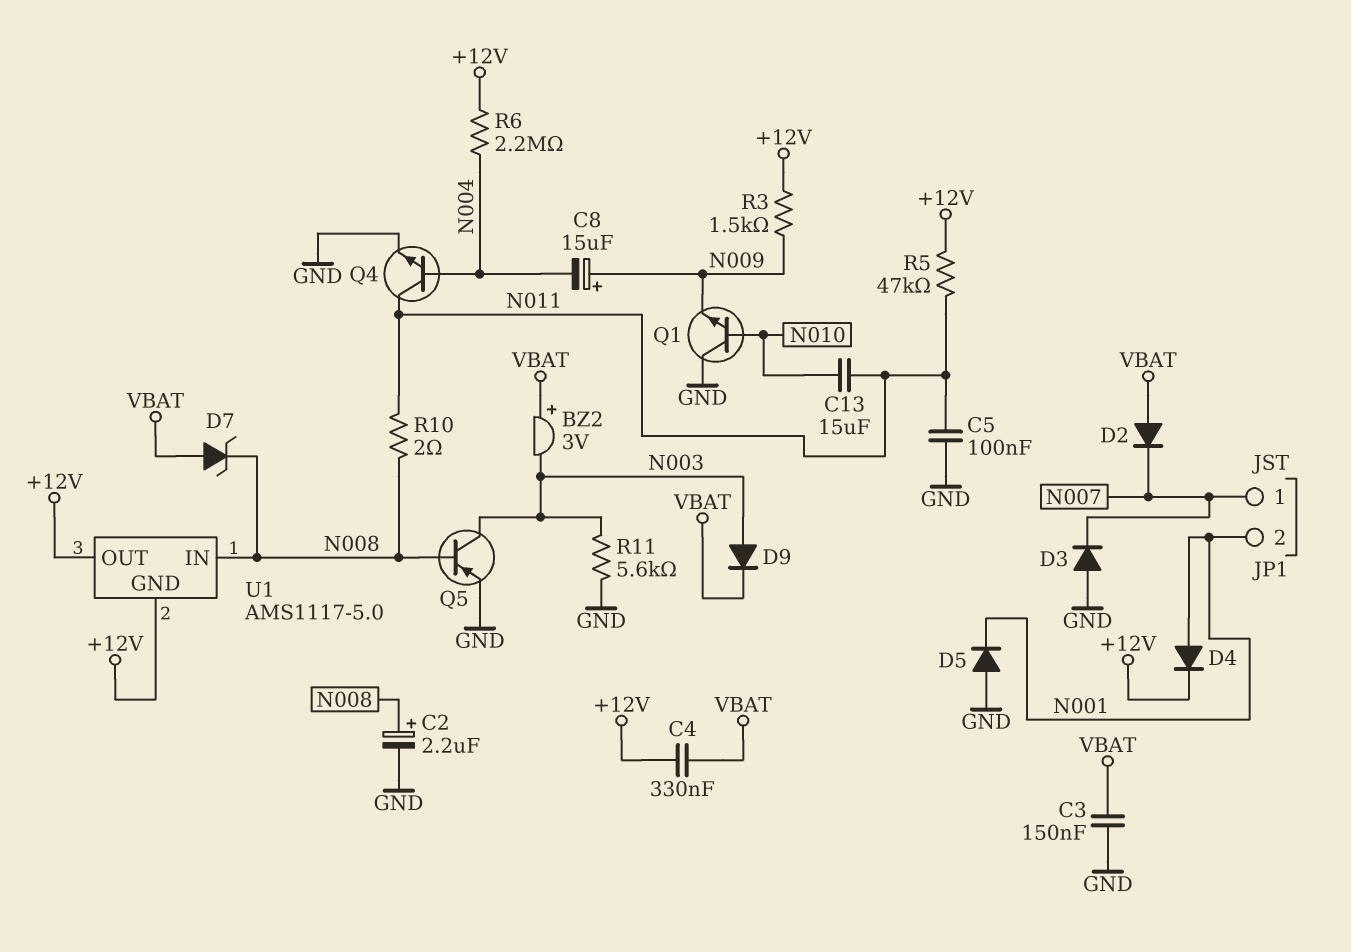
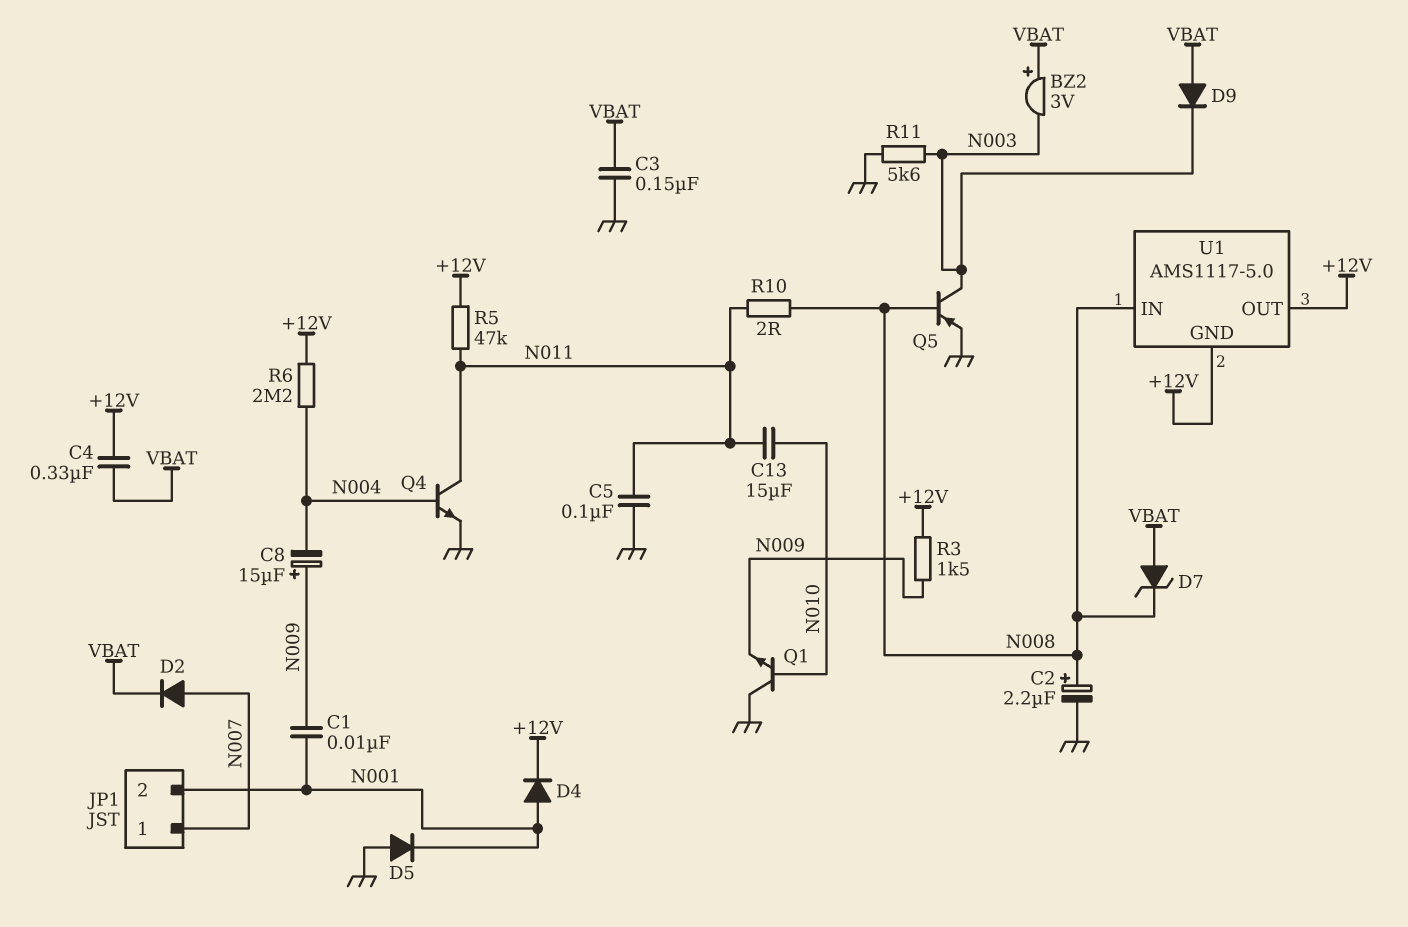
C1: none -> 10nF (N001, N009)
D2: diode (A VBAT, K N007) -> diode (A N007, K VBAT)
D3: diode (A GND, K N007) -> none
D9: diode (A N003, K VBAT) -> diode (A VBAT, K N003)

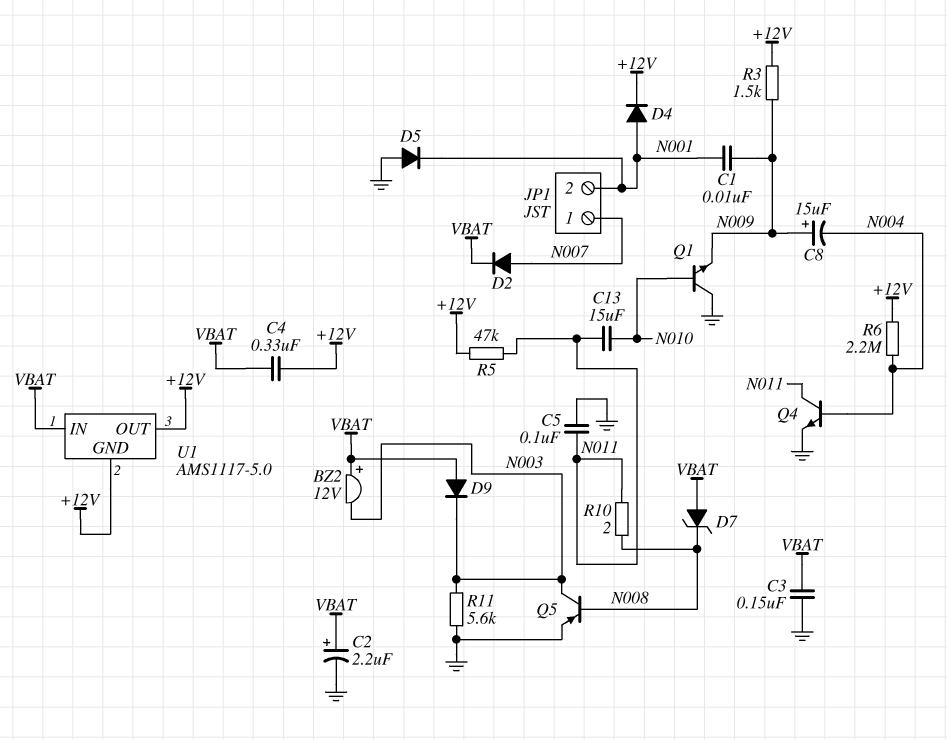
BZ2: buzzer 3V (plus VBAT, minus N003) -> buzzer 12V (plus VBAT, minus N003)
C2: 2.2uF (plus N008, minus GND) -> 2.2uF (plus VBAT, minus GND)
U1 pin IN: N008 -> VBAT

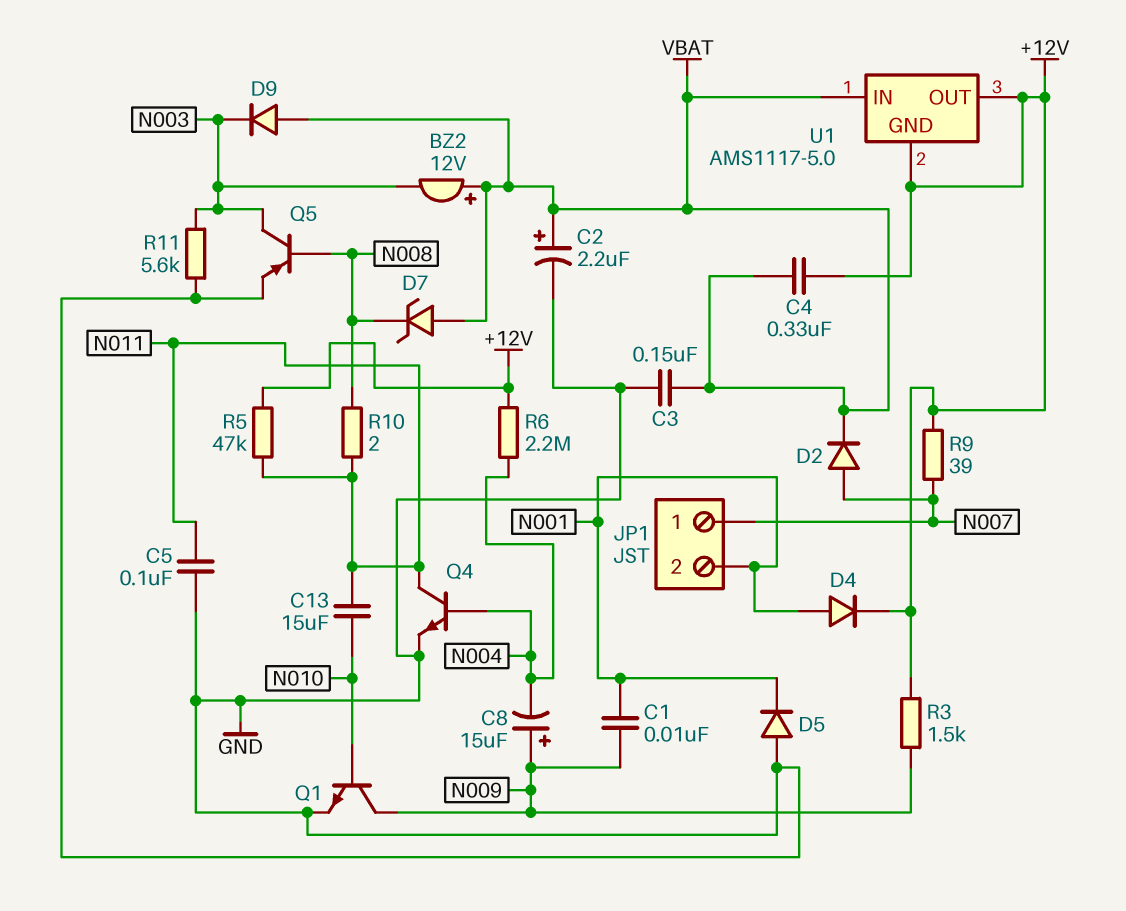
Q1: NPN (B N010, C GND, E N009) -> NPN (B N010, C N009, E GND)
R9: none -> 39 (+12V, N007)

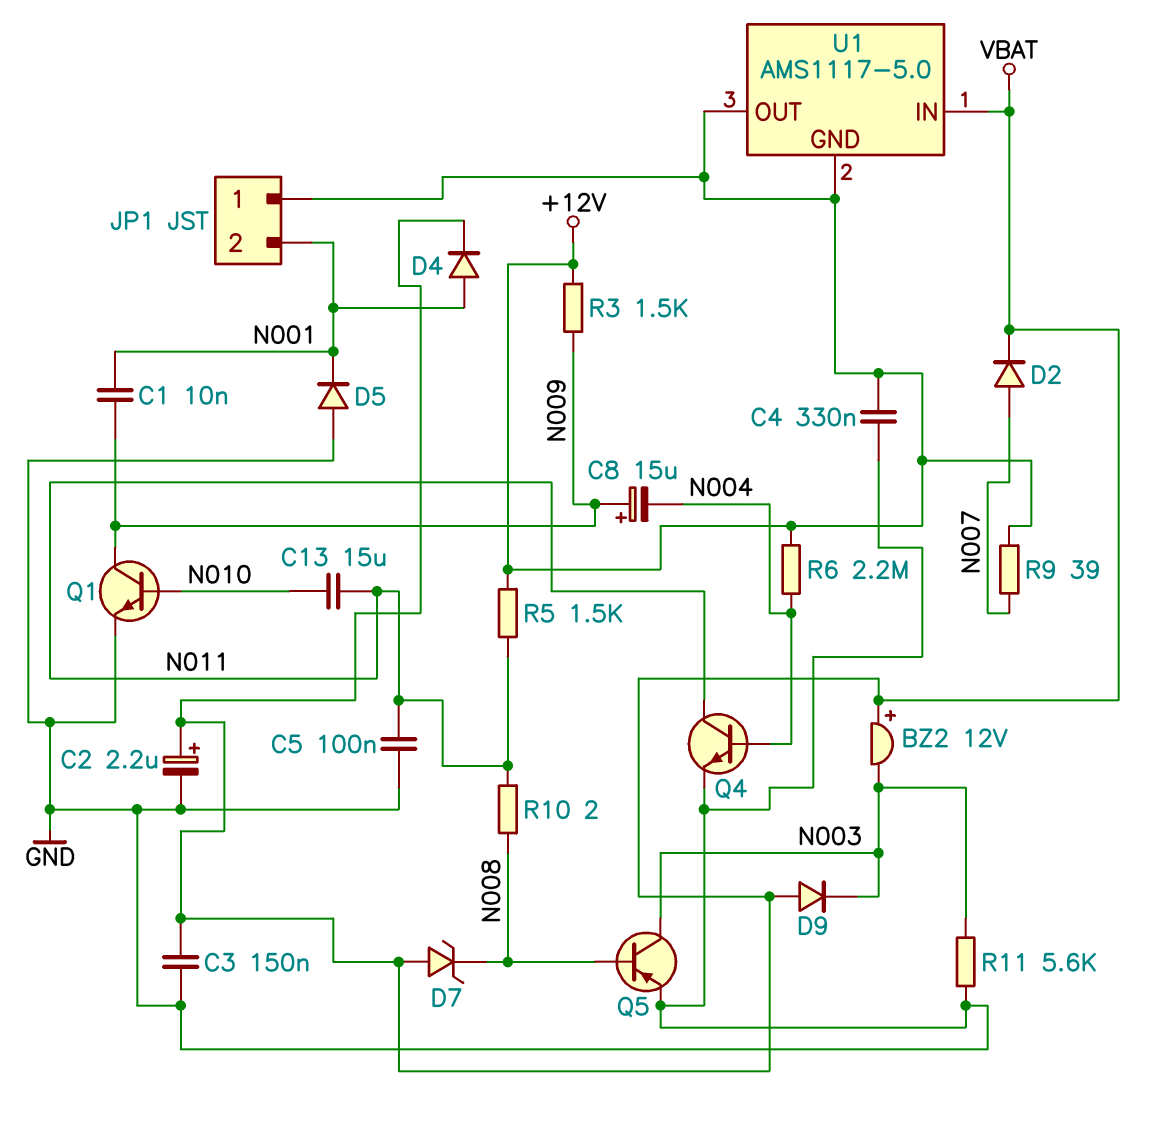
C4: 330nF (+12V, VBAT) -> 330nF (+12V, GND)
D4: diode (A N001, K +12V) -> diode (A N001, K VBAT)
JP1 pin 1: N007 -> +12V
R5: 47k (+12V, N011) -> 1.5k (+12V, N011)

